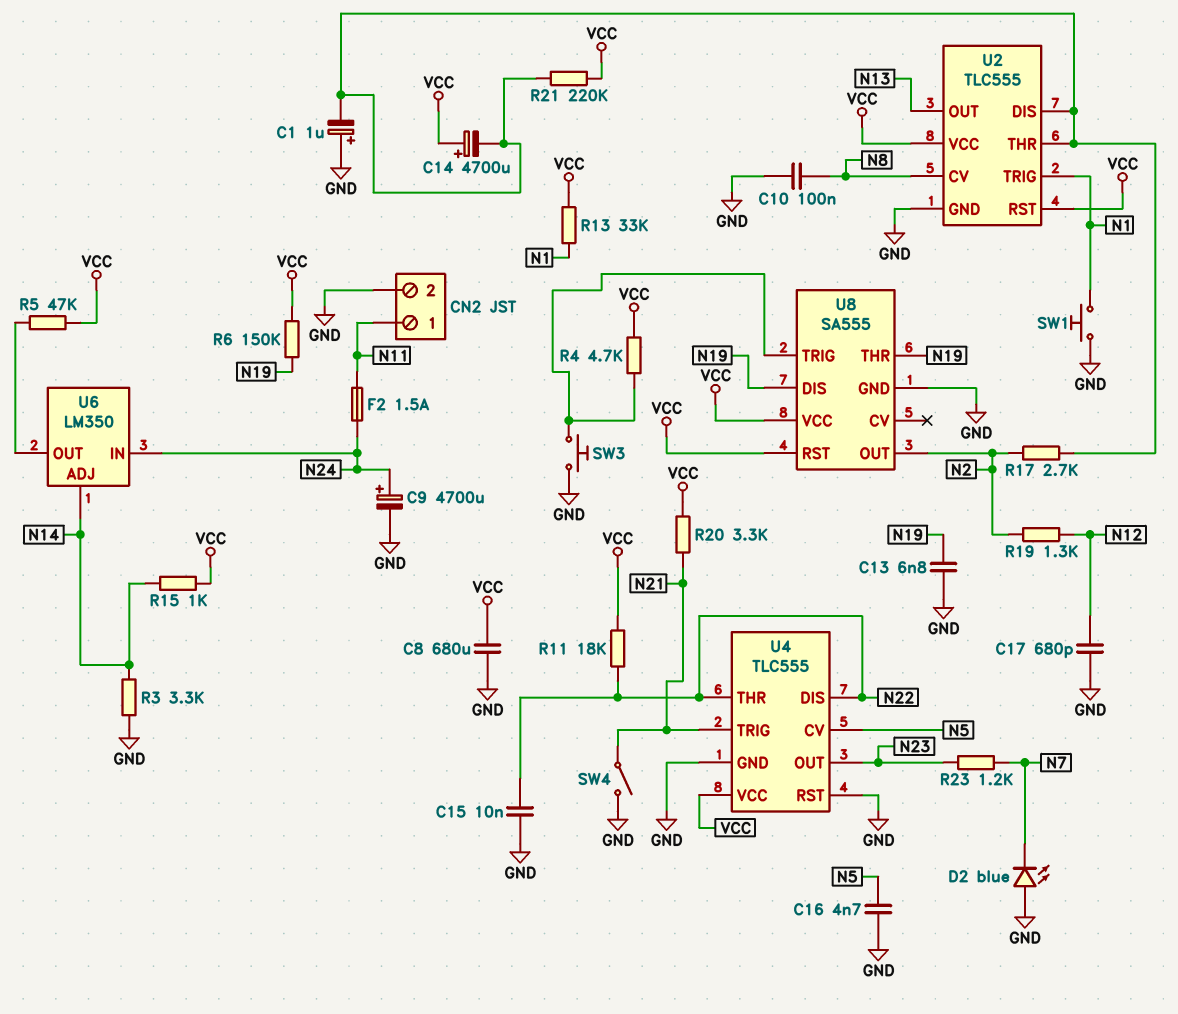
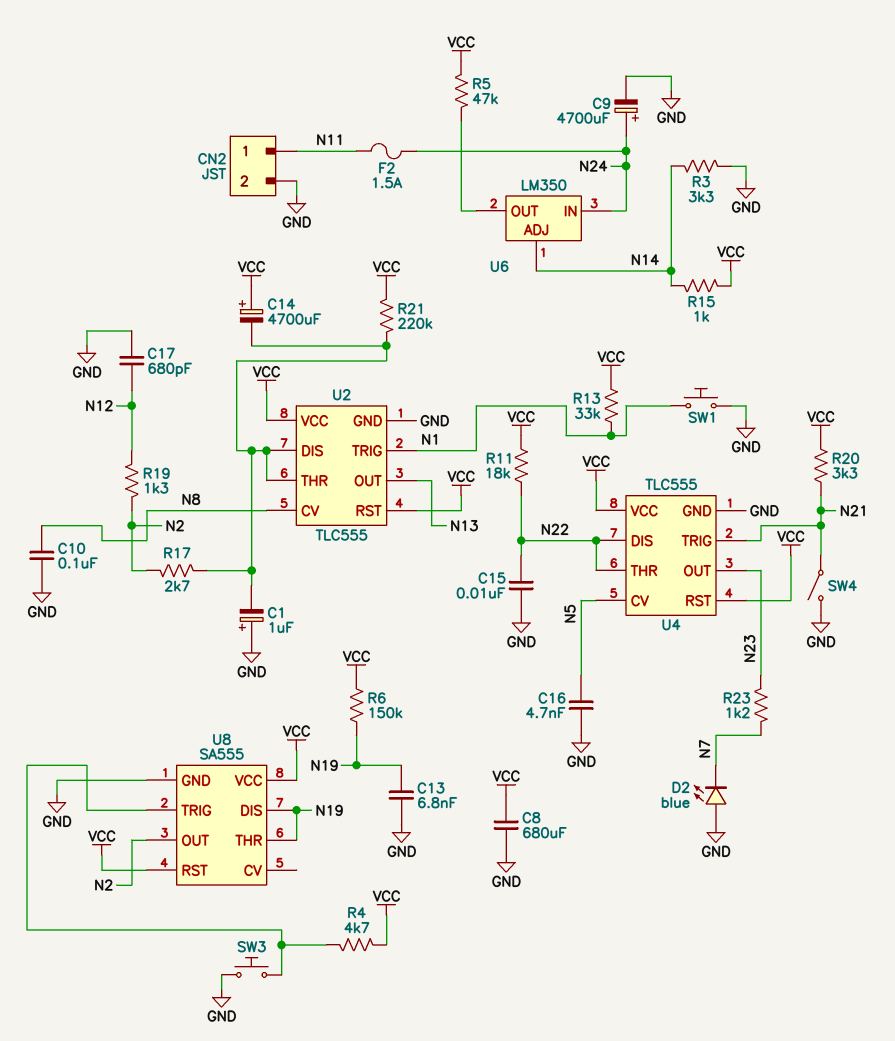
U4 pin RST: GND -> VCC

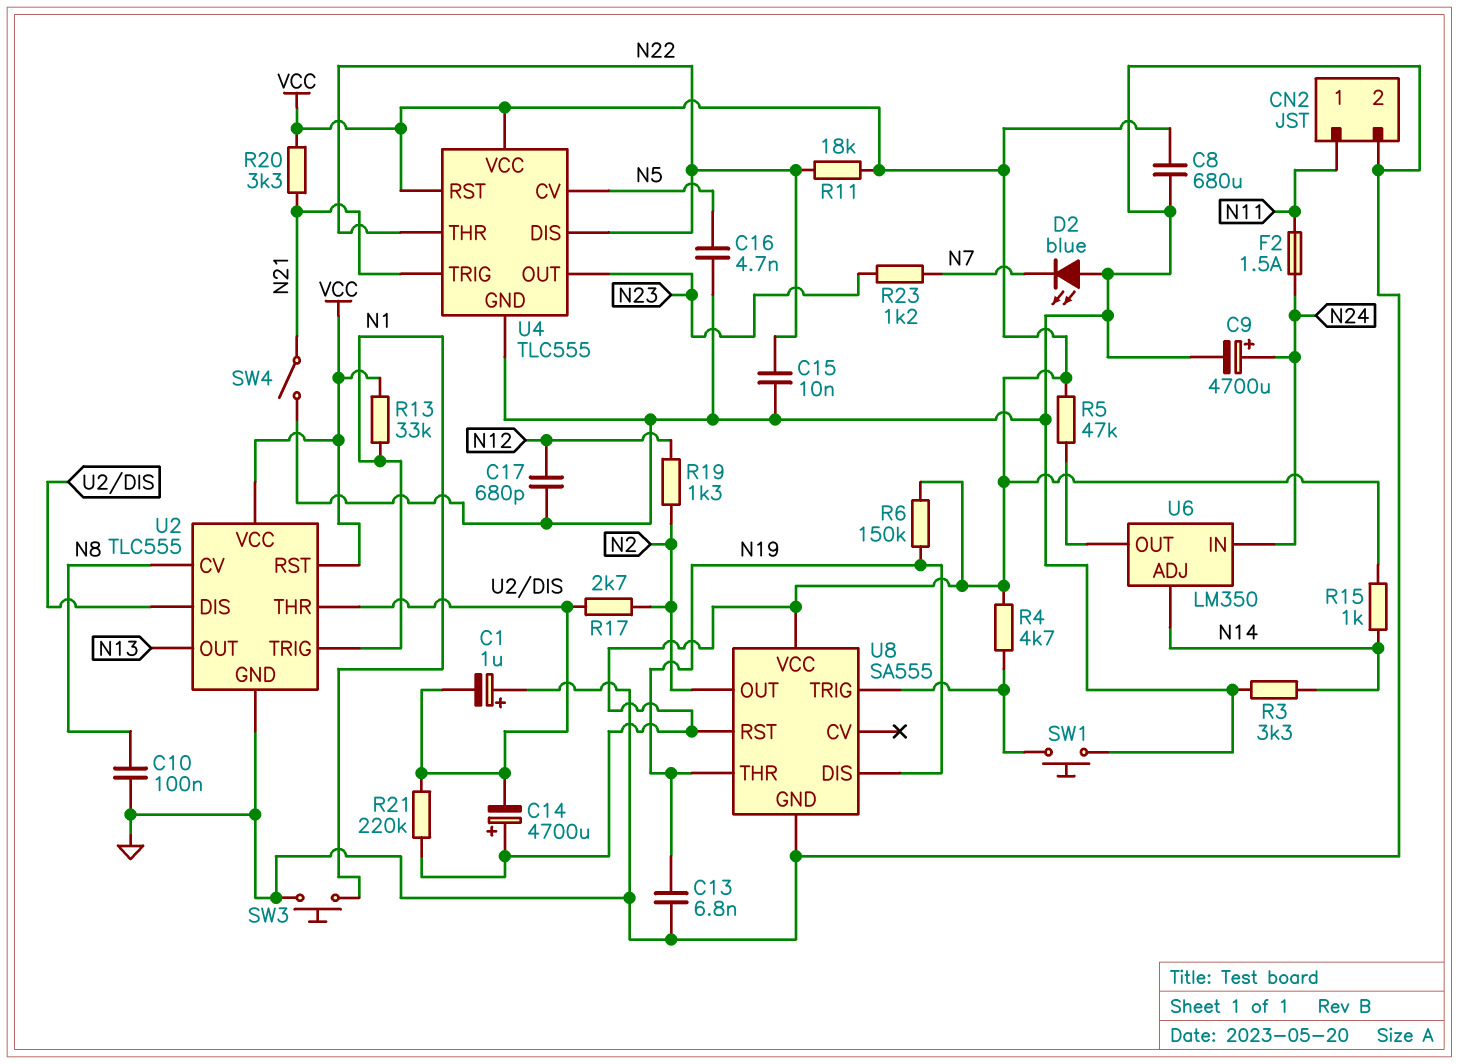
SW1: button (GND, N1) -> button (GND, U8/TRIG)
SW3: button (GND, U8/TRIG) -> button (GND, N1)

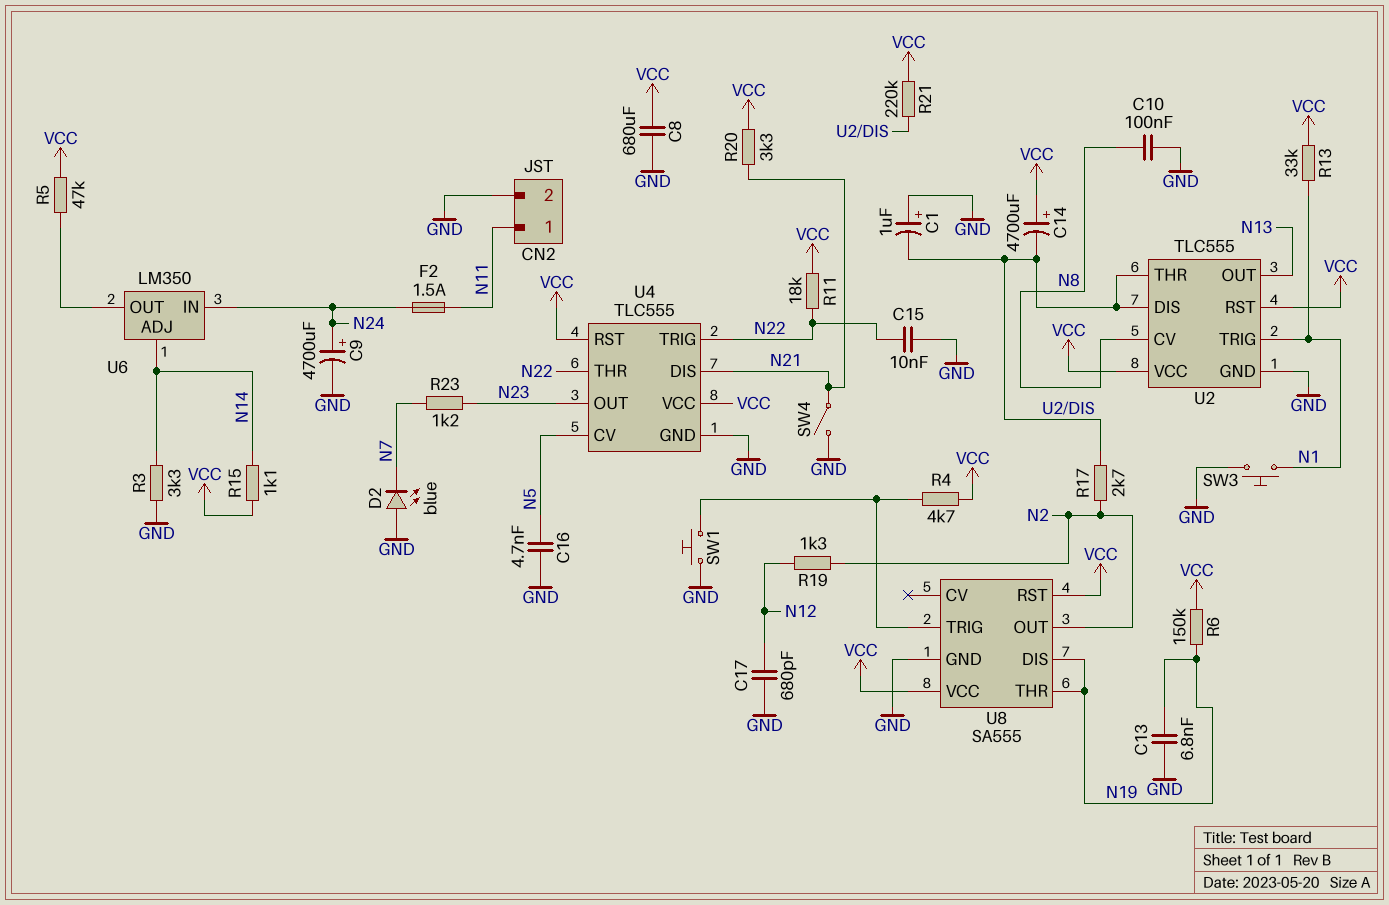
R15: 1k (N14, VCC) -> 1.1k (N14, VCC)
U4 pin DIS: N22 -> N21
U4 pin TRIG: N21 -> N22

